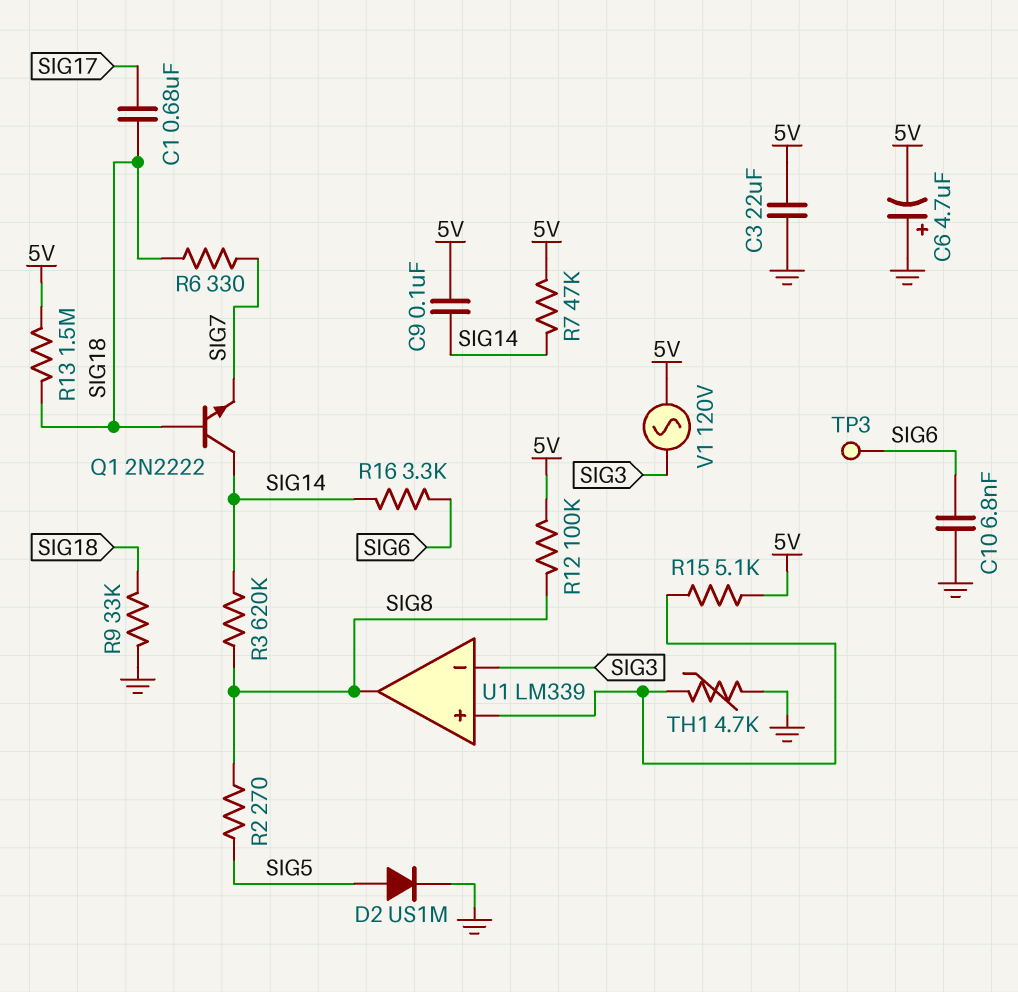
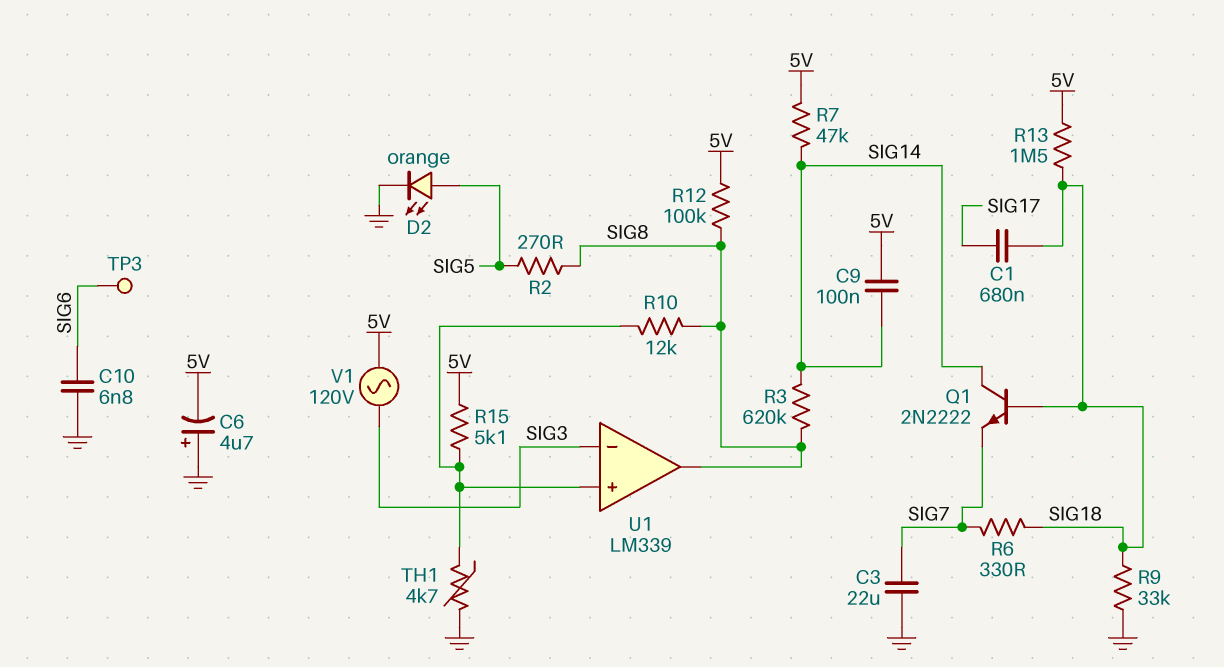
C3: 22uF (5V, GND) -> 22uF (GND, SIG7)
D2: diode US1M (A SIG5, K GND) -> LED orange (A SIG5, K GND)
R10: none -> 12k (SIG8, U1/in+)
R16: 3.3k (SIG6, SIG14) -> none

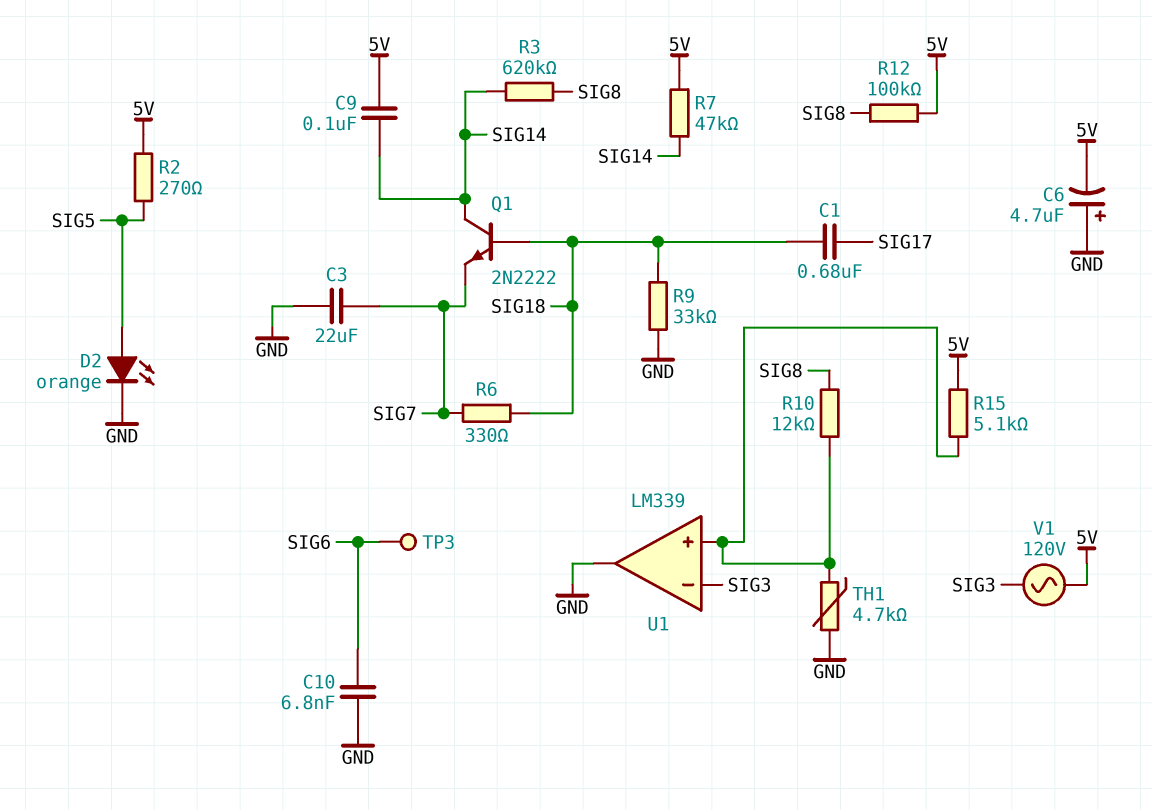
R2: 270 (SIG5, SIG8) -> 270 (5V, SIG5)
R13: 1.5M (5V, SIG18) -> none
U1 pin out: SIG8 -> GND

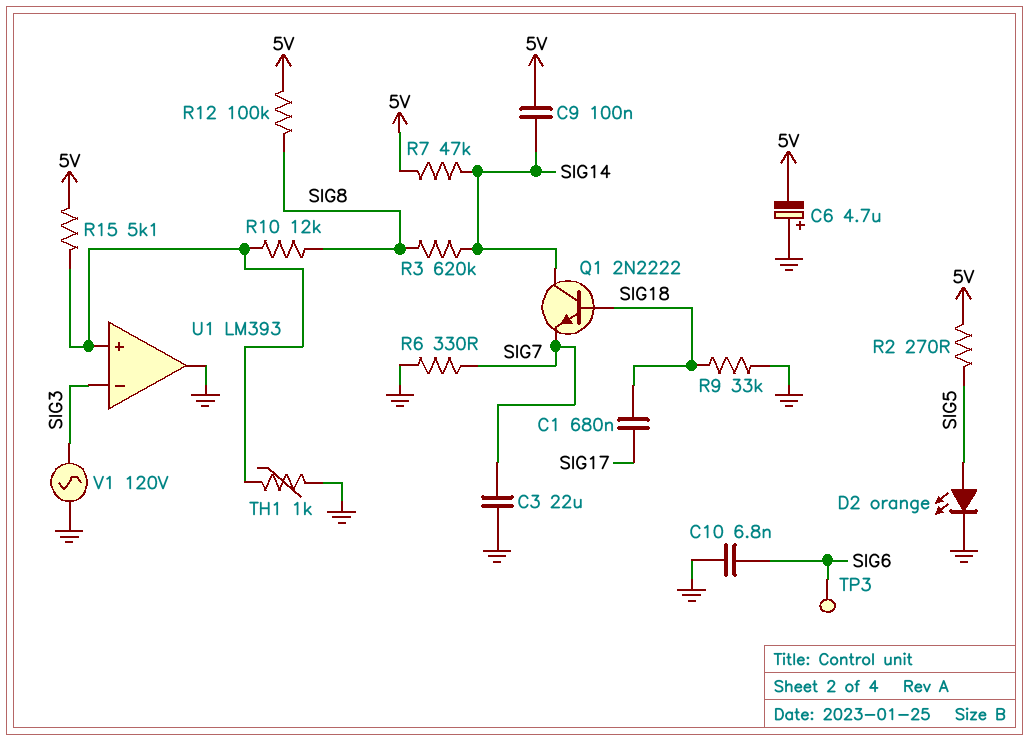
R6: 330 (SIG7, SIG18) -> 330 (GND, SIG7)
TH1: 4.7k (GND, U1/in+) -> 1k (GND, U1/in+)
U1: LM339 -> LM393
V1: AC 120V (5V, SIG3) -> AC 120V (GND, SIG3)

